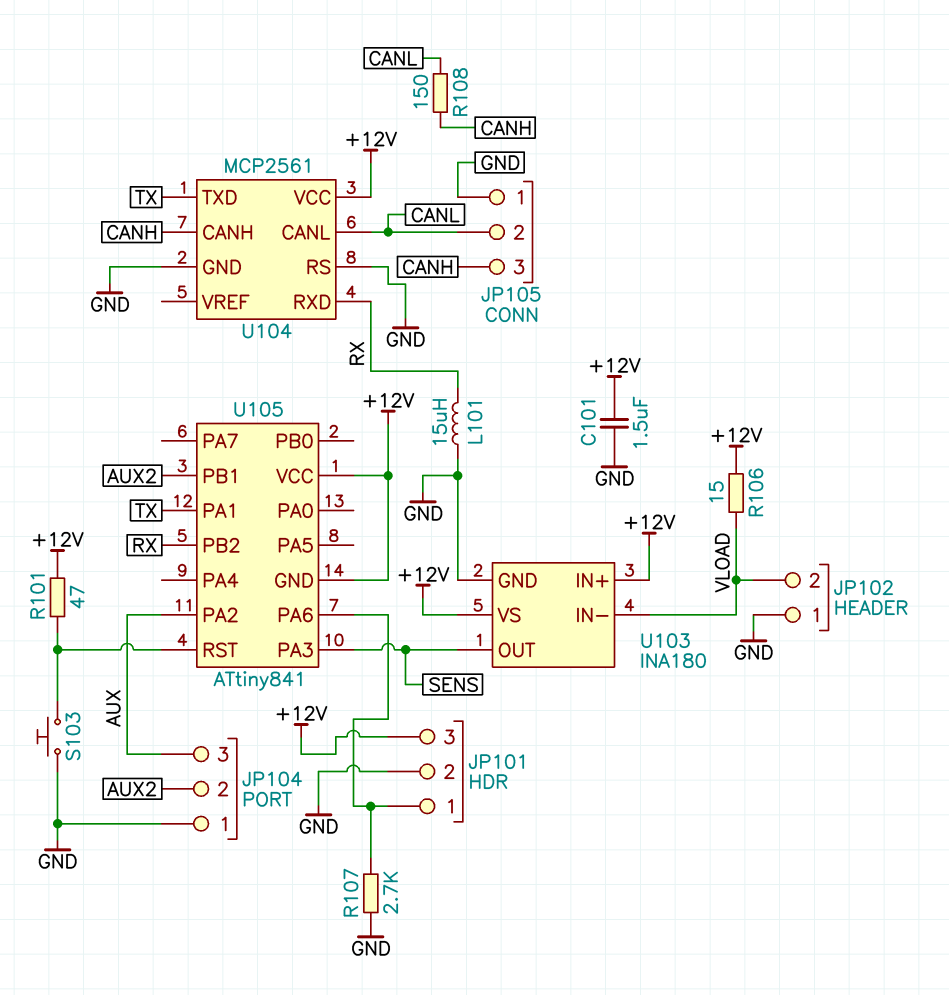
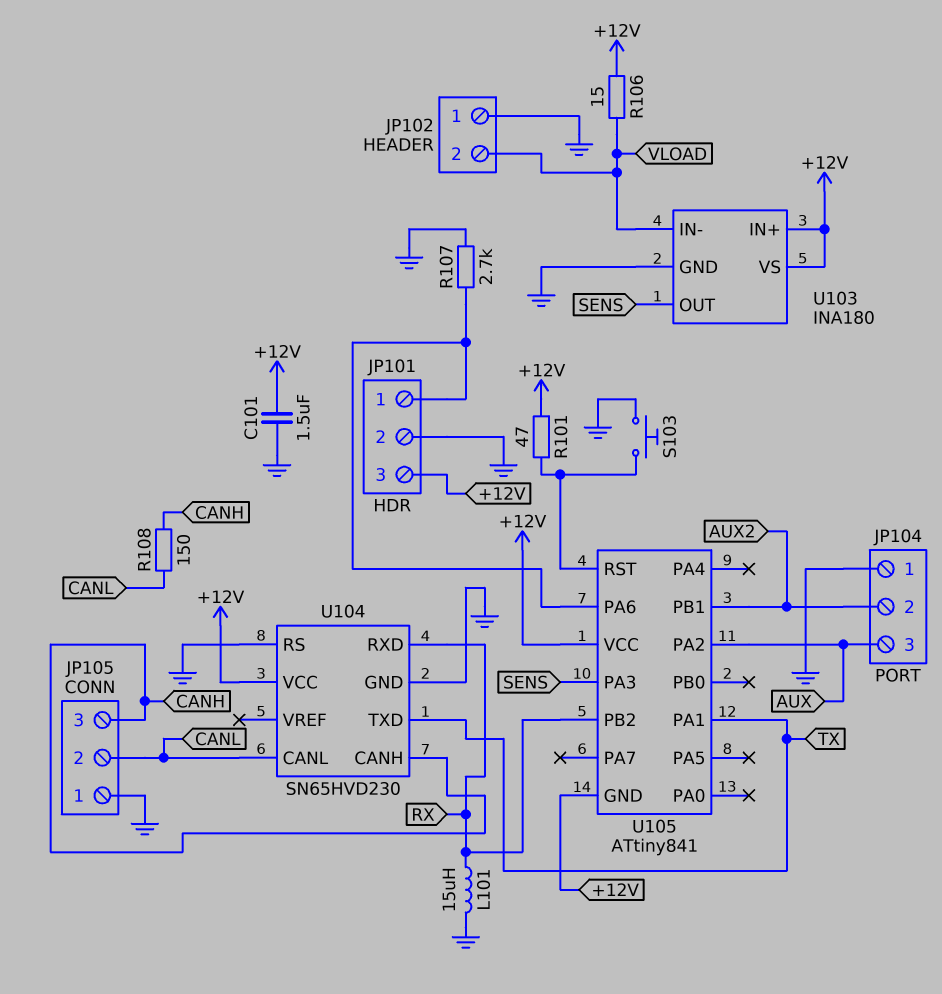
U104: MCP2561 -> SN65HVD230

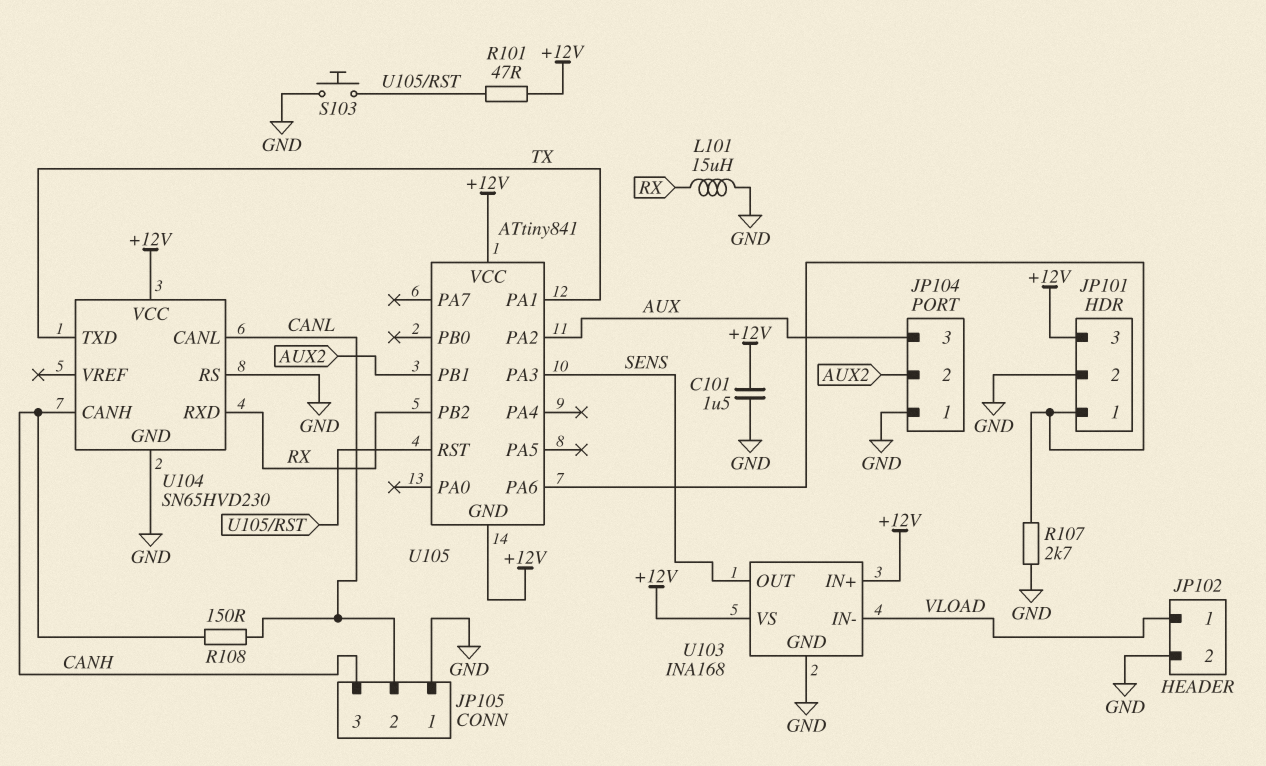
JP102 pin 1: GND -> VLOAD
JP102 pin 2: VLOAD -> GND
R106: 15 (+12V, VLOAD) -> none
U103: INA180 -> INA168

